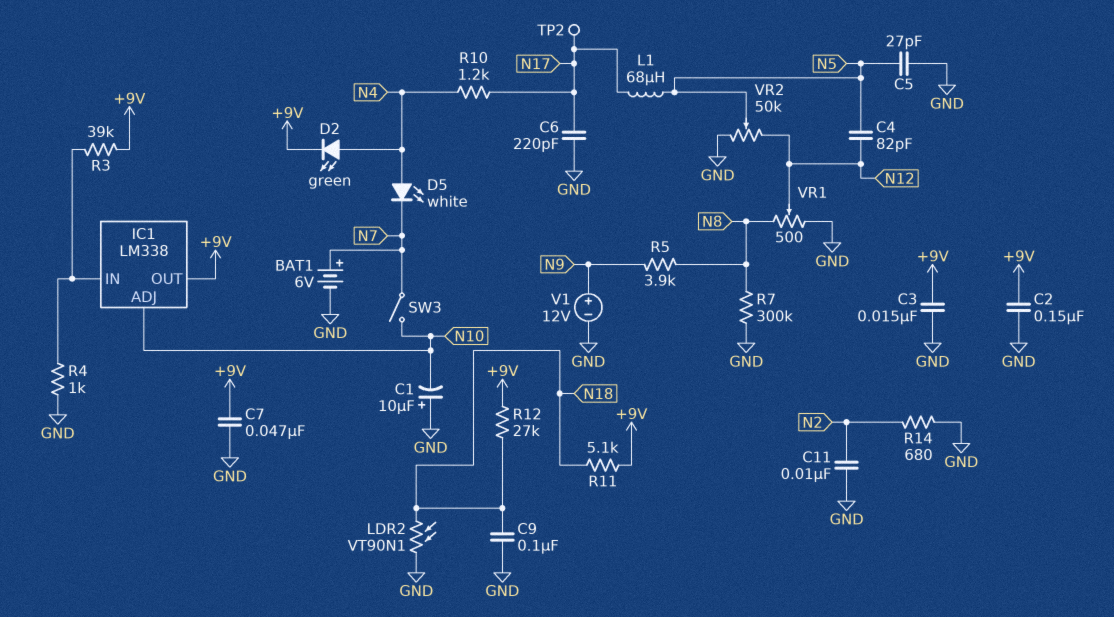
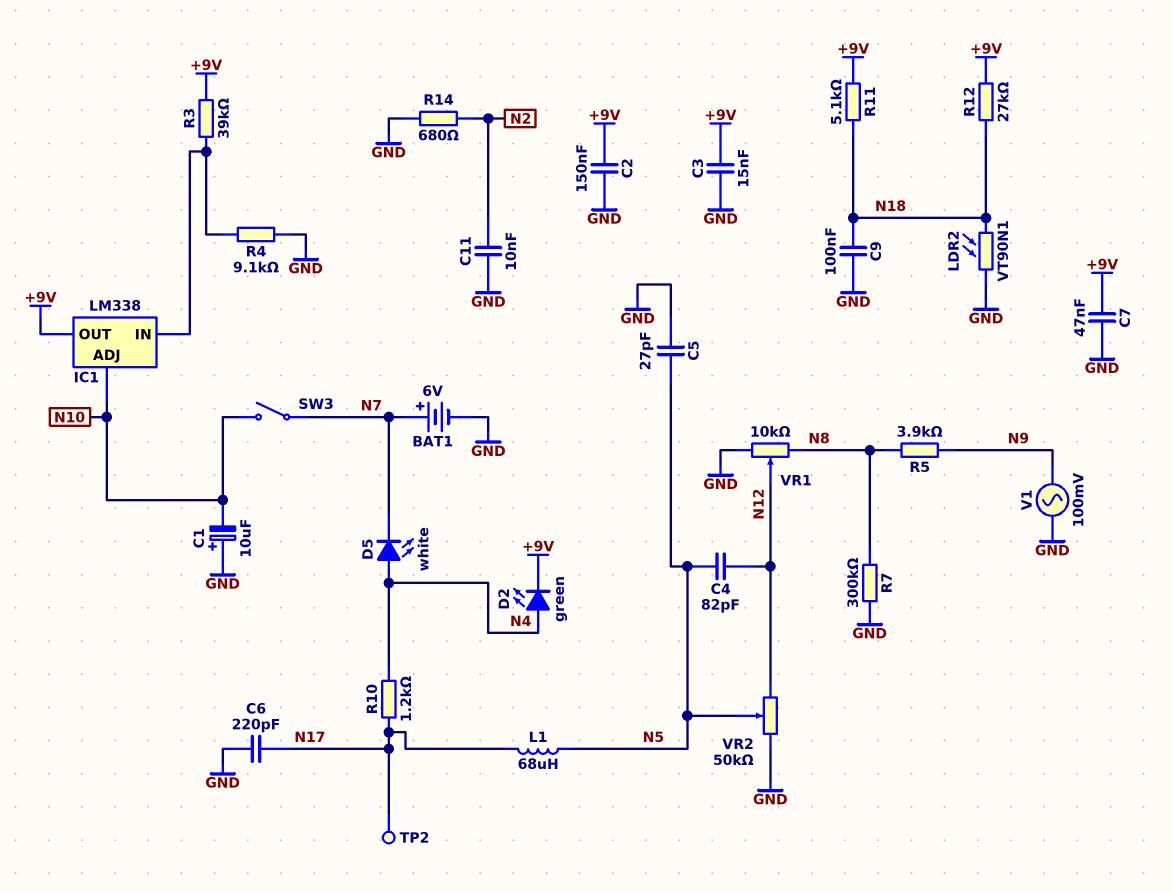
R4: 1k (GND, IC1/IN) -> 9.1k (GND, IC1/IN)
V1: 12V (plus N9, minus GND) -> AC 100mV (GND, N9)
VR1: 500 (GND, N8, wiper N12) -> 10k (GND, N8, wiper N12)

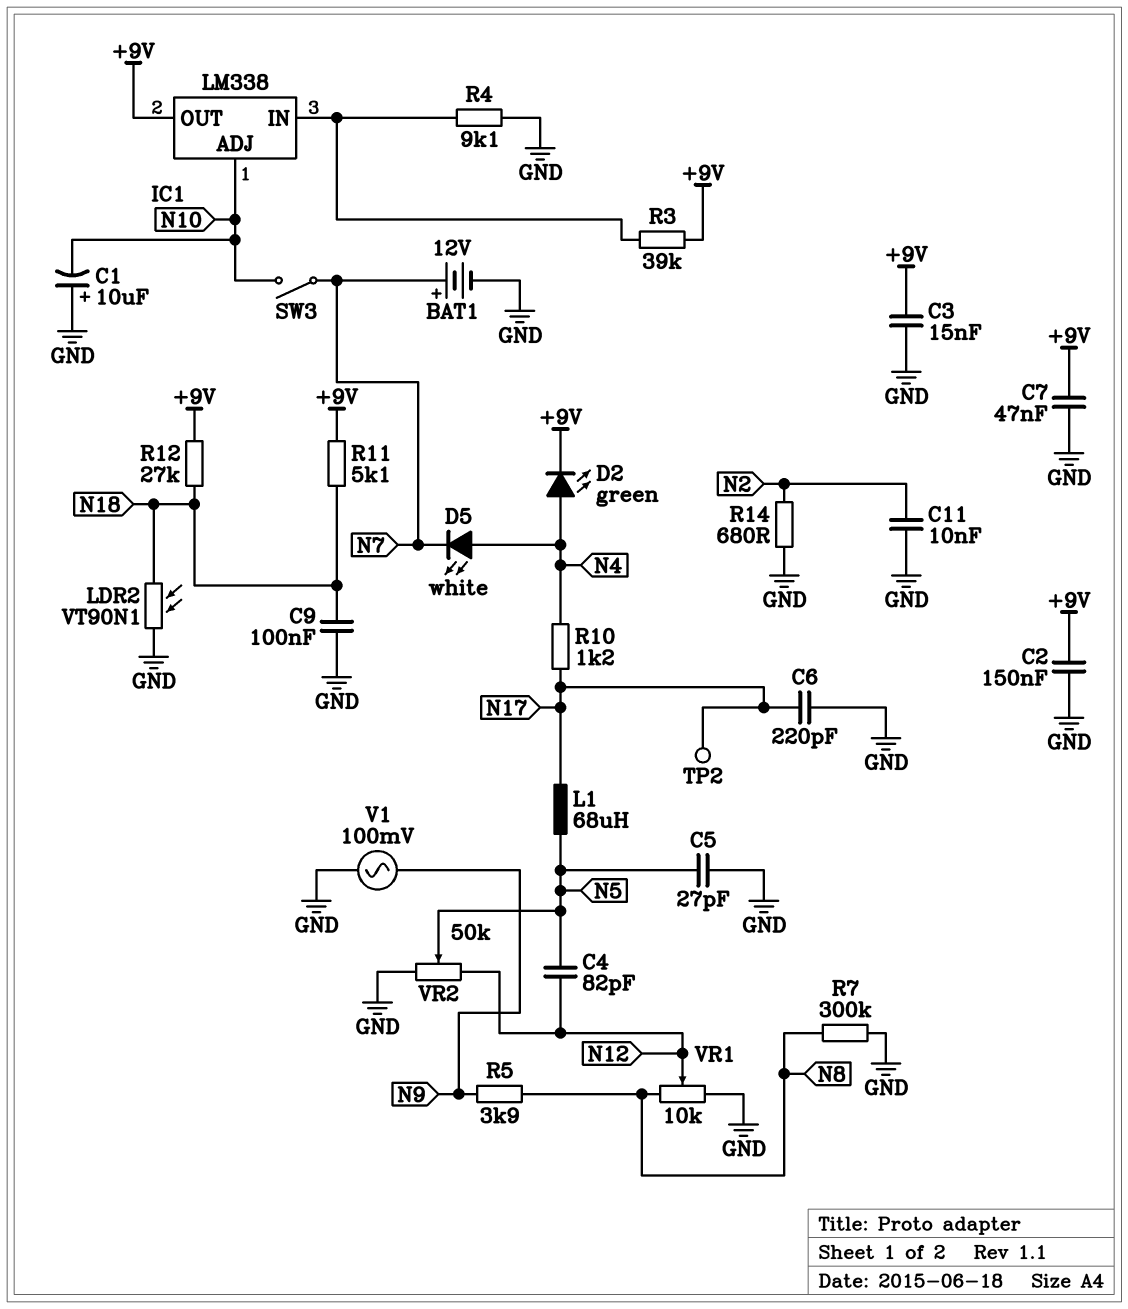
BAT1: 6V (plus N7, minus GND) -> 12V (plus N7, minus GND)

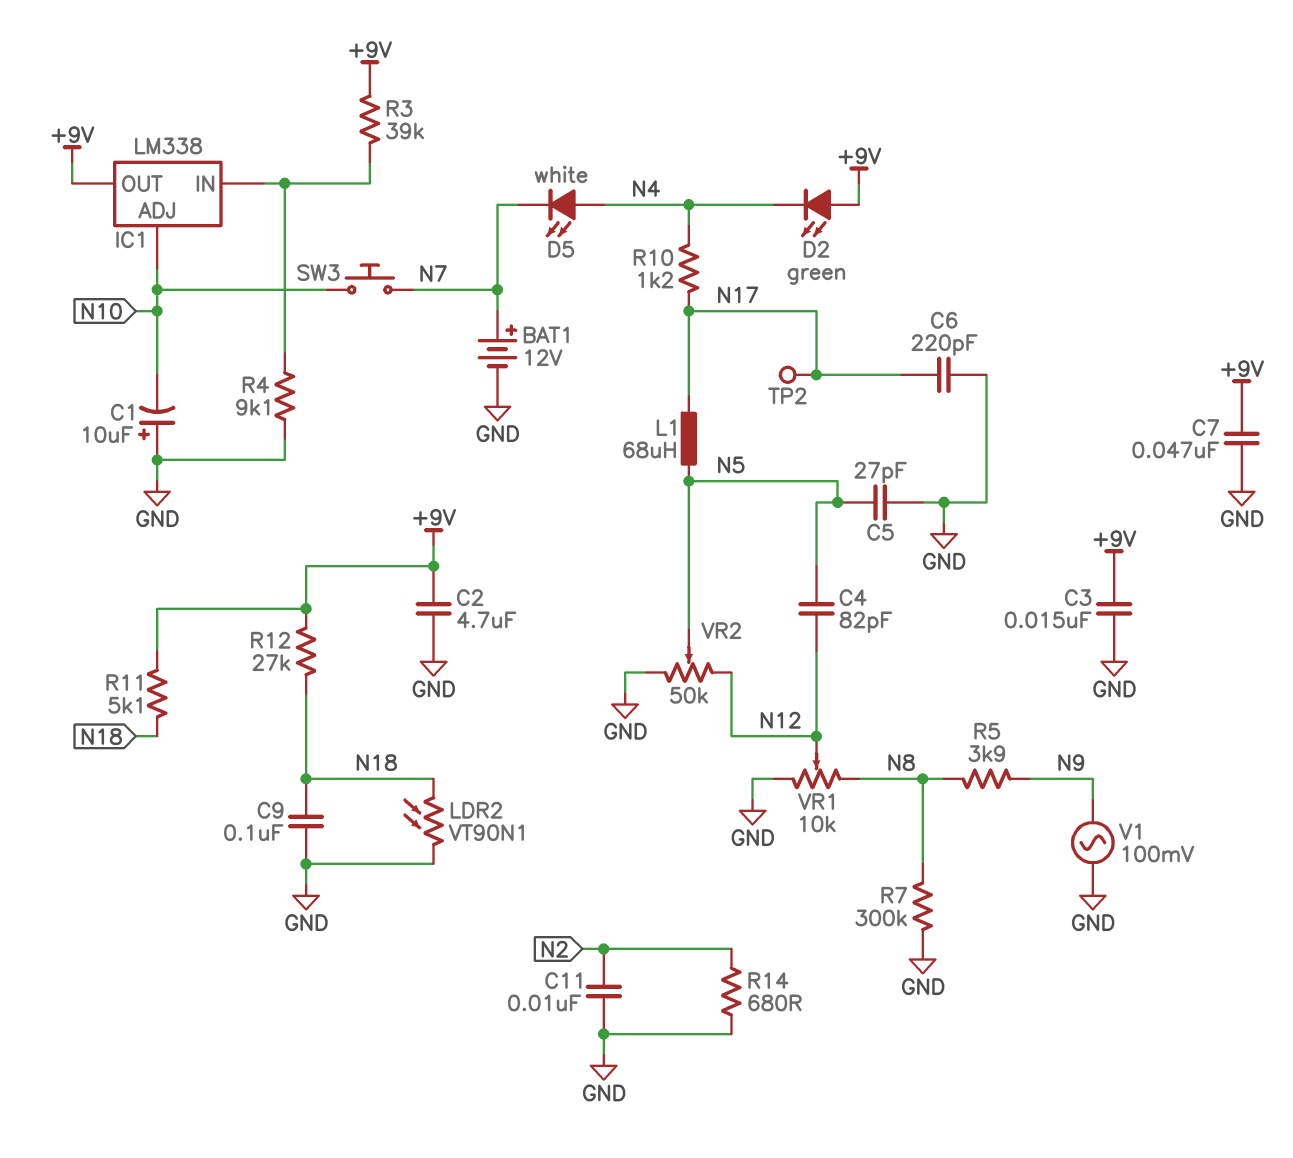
C2: 150nF (+9V, GND) -> 4.7uF (+9V, GND)
D2: LED green (A N4, K +9V) -> LED green (A +9V, K N4)
SW3: switch (N7, N10) -> button (N7, N10)

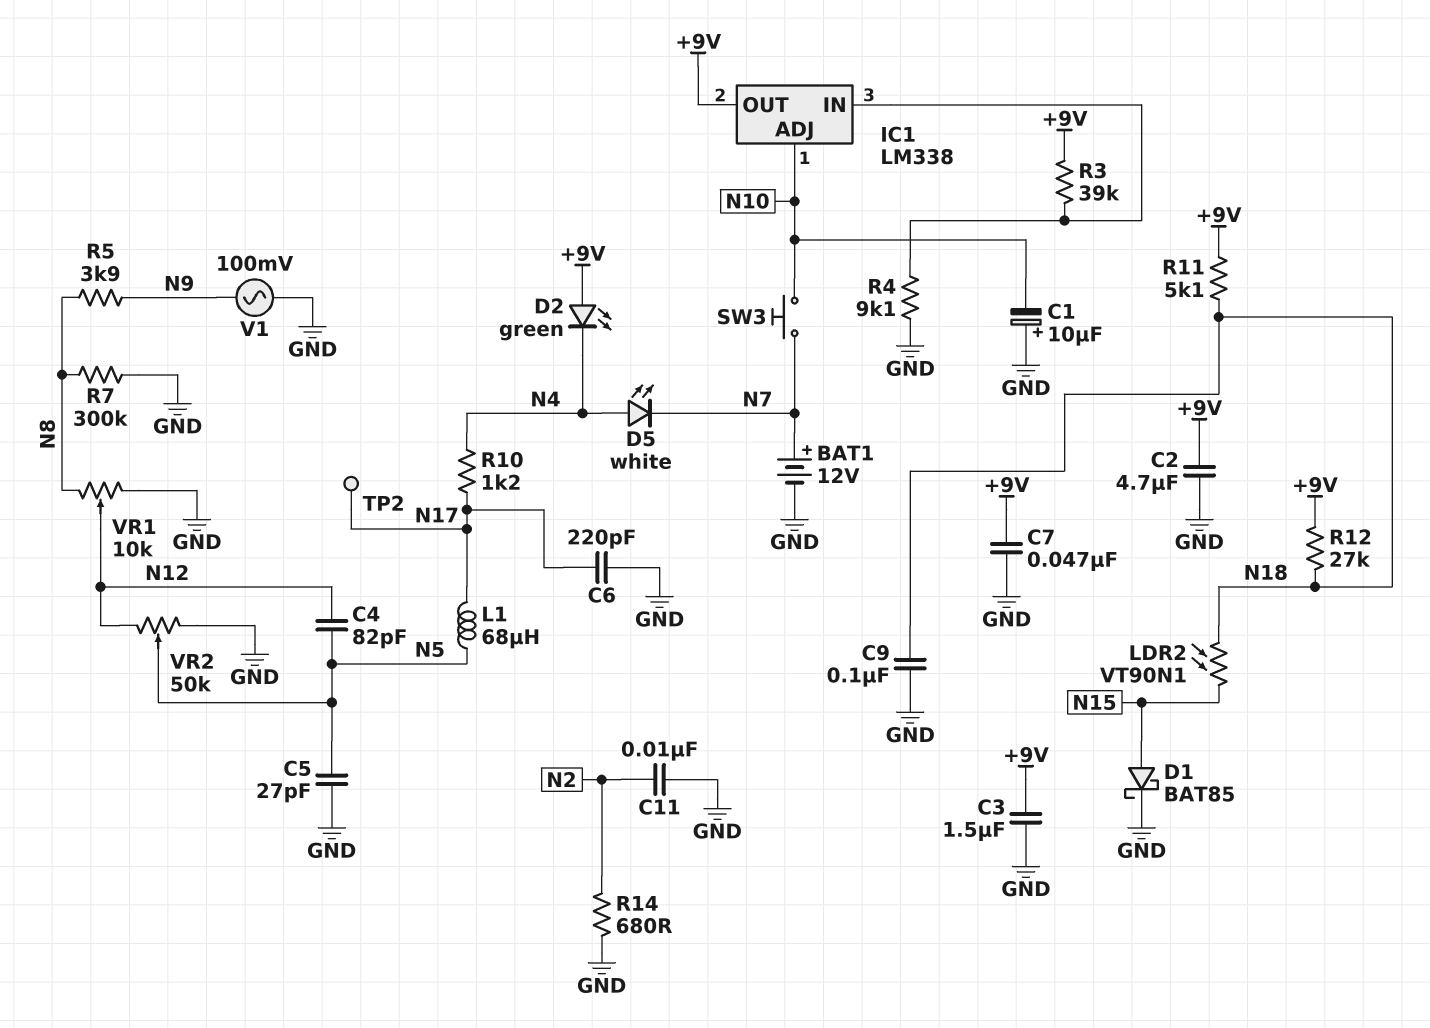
C3: 15nF (+9V, GND) -> 1.5uF (+9V, GND)
D1: none -> schottky BAT85 (A N15, K GND)
LDR2: VT90N1 (GND, N18) -> VT90N1 (N15, N18)

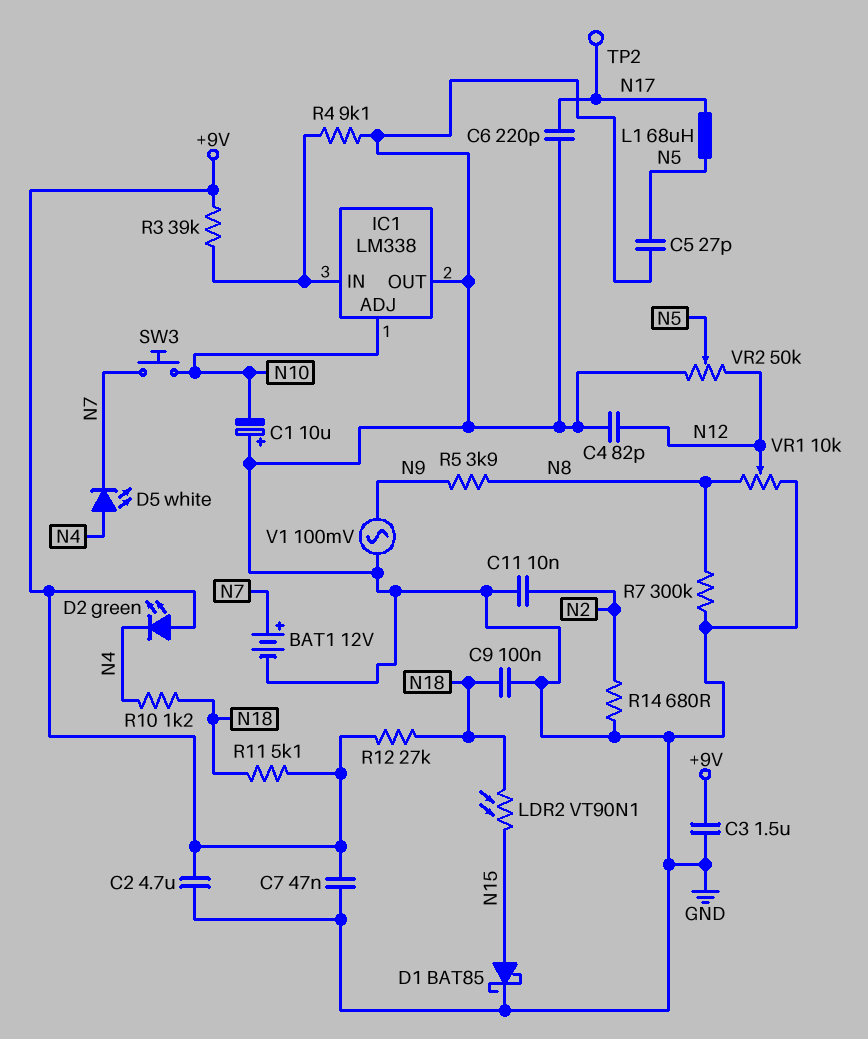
C4: 82pF (N5, N12) -> 82pF (GND, N12)
IC1 pin OUT: +9V -> GND
R10: 1.2k (N4, N17) -> 1.2k (N4, N18)

